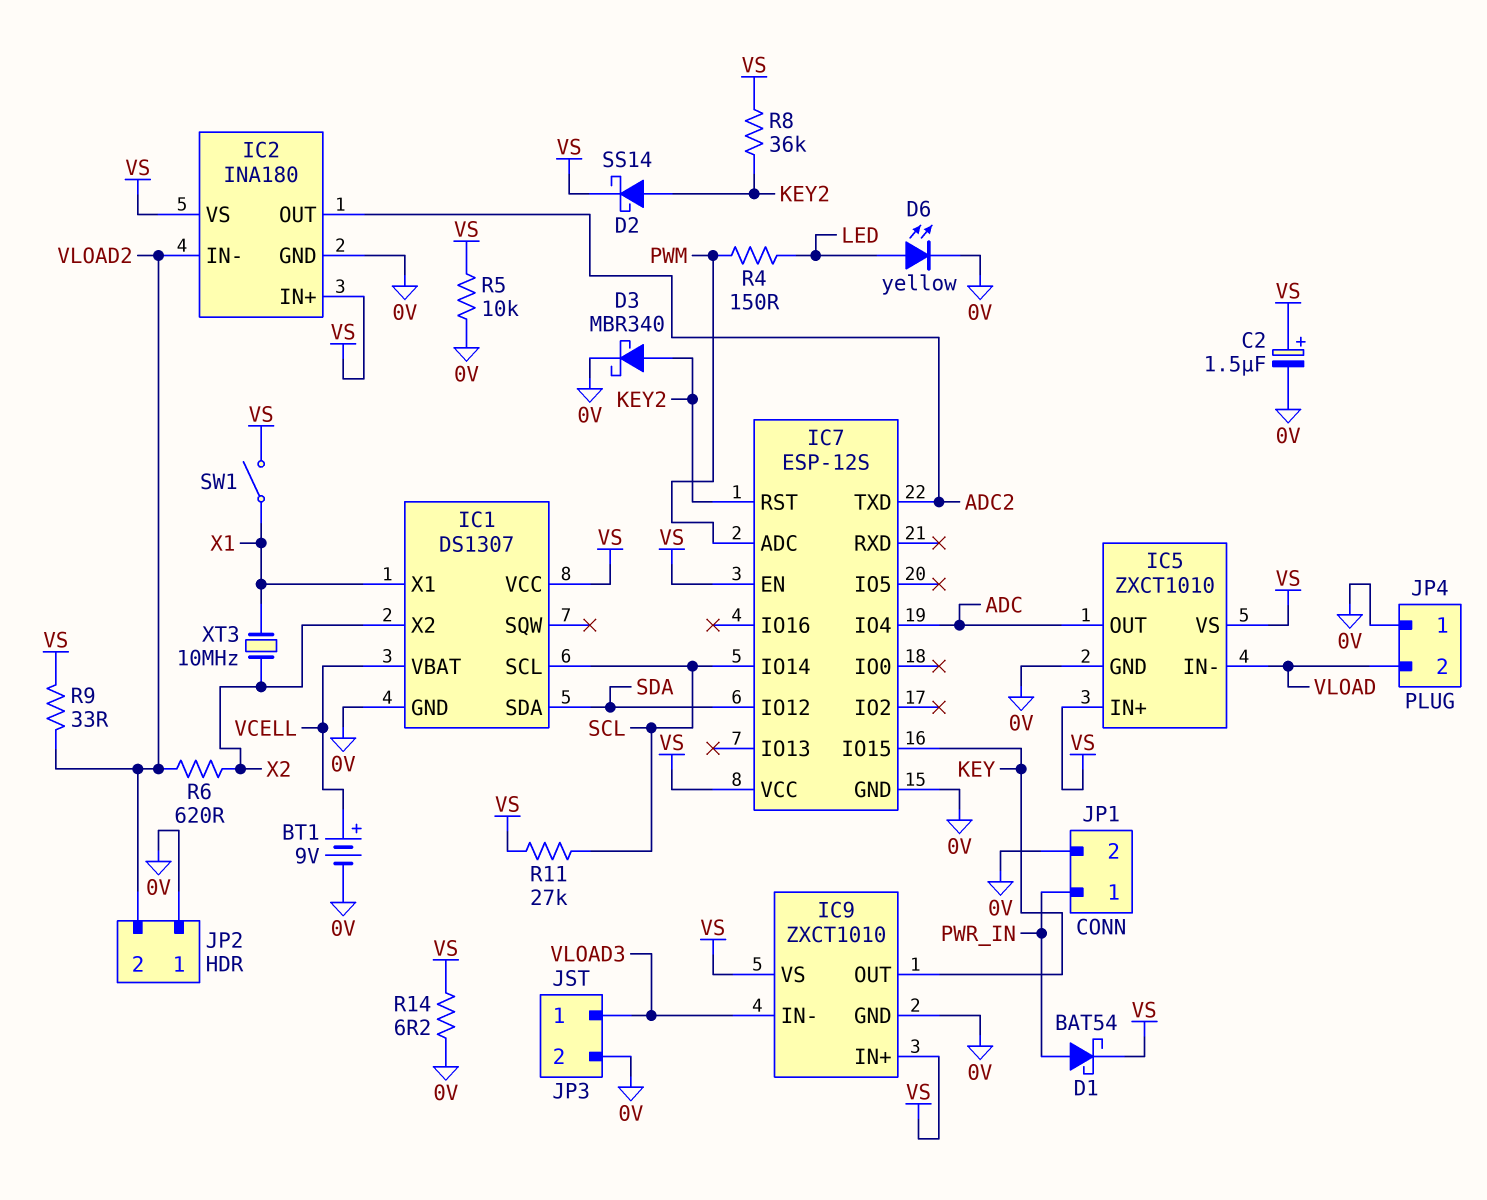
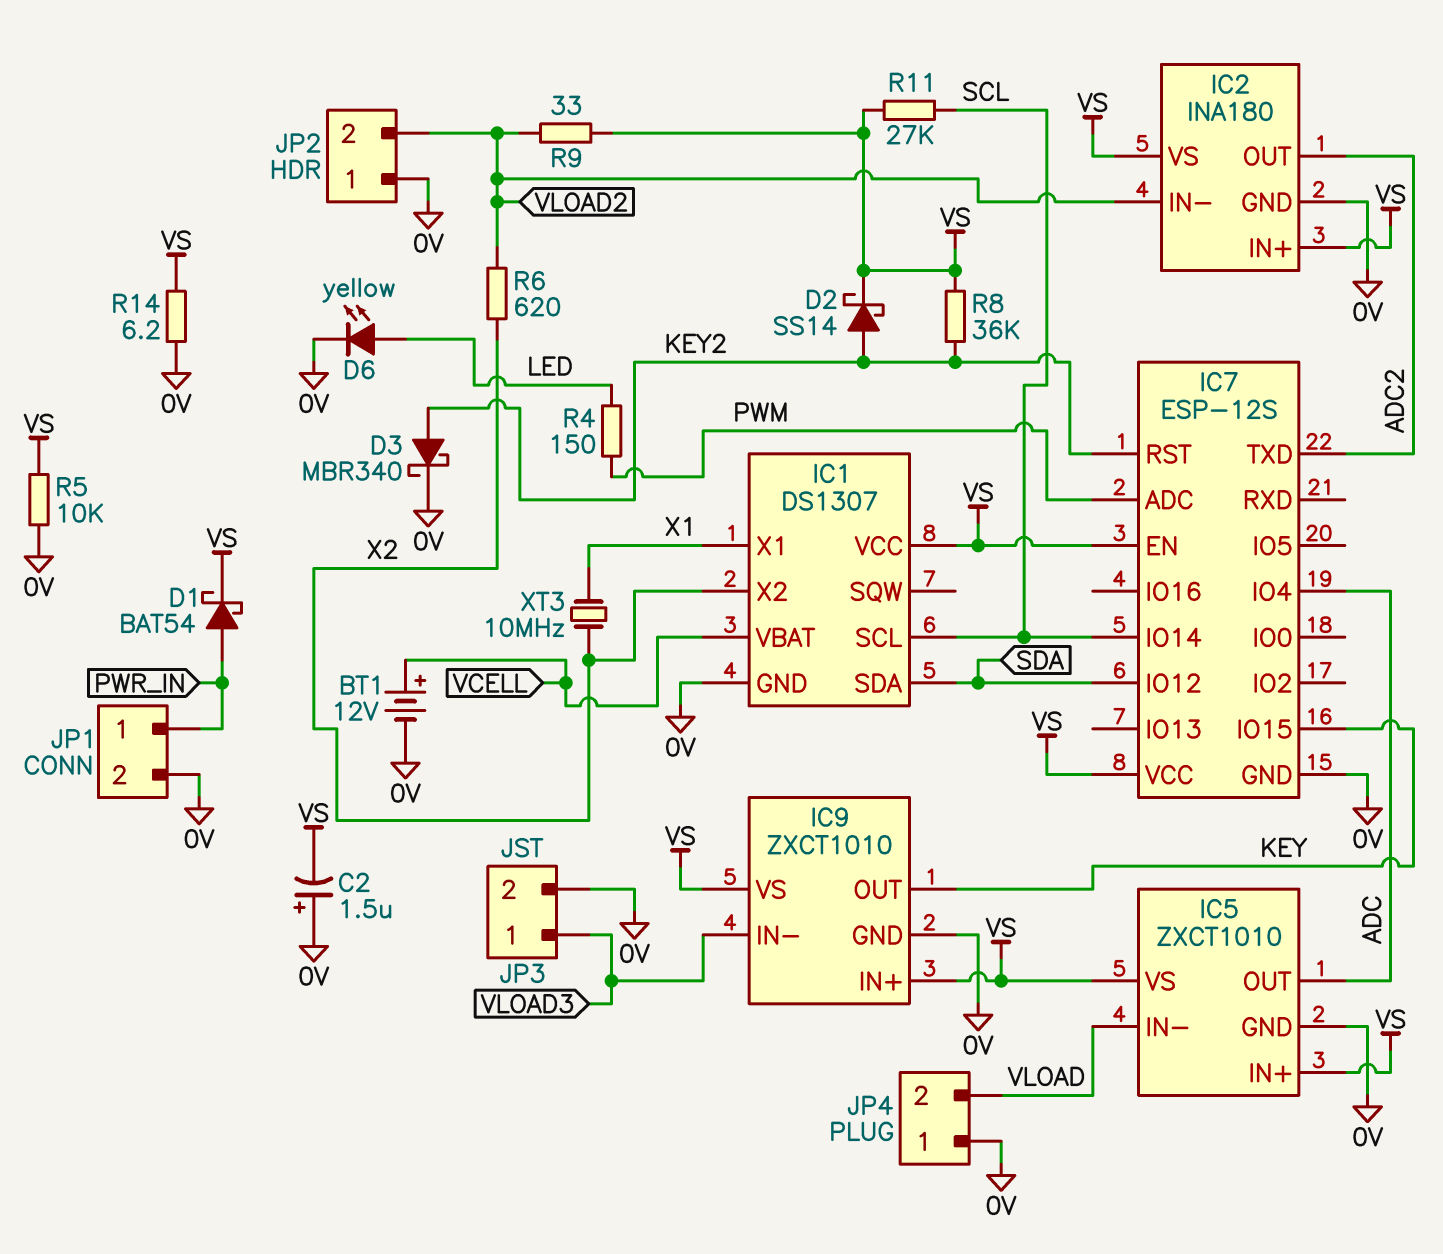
BT1: 9V (plus VCELL, minus 0V) -> 12V (plus VCELL, minus 0V)
C2: 1.5uF (plus VS, minus 0V) -> 1.5uF (plus 0V, minus VS)
SW1: switch (VS, X1) -> none

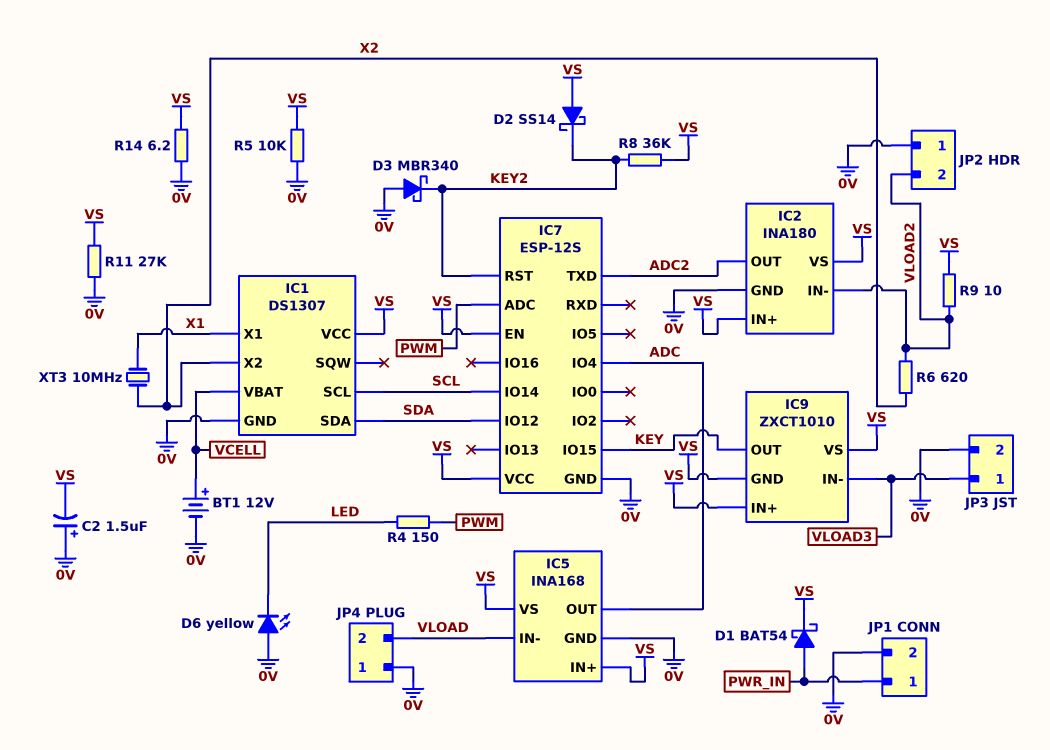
D2: schottky SS14 (A KEY2, K VS) -> schottky SS14 (A VS, K KEY2)
D3: schottky MBR340 (A KEY2, K 0V) -> schottky MBR340 (A 0V, K KEY2)
D6: LED yellow (A LED, K 0V) -> LED yellow (A 0V, K LED)
IC5: ZXCT1010 -> INA168
IC9 pin GND: 0V -> VS
R9: 33 (VLOAD2, VS) -> 10 (VLOAD2, VS)
R11: 27k (SCL, VS) -> 27k (0V, VS)

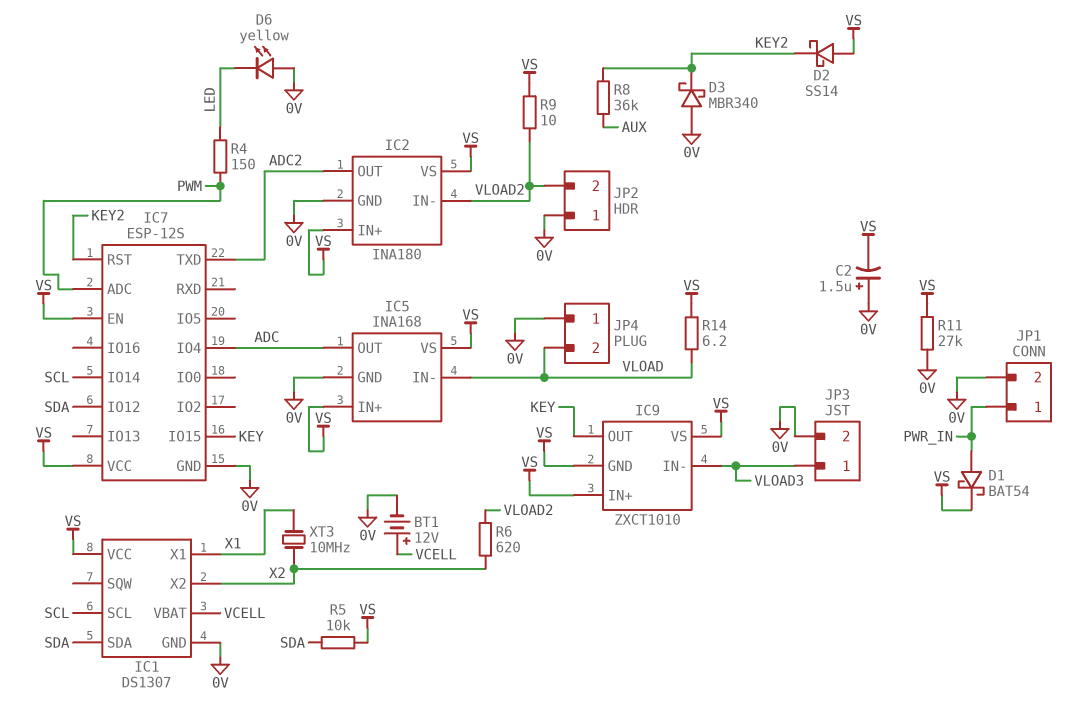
R5: 10k (0V, VS) -> 10k (SDA, VS)
R8: 36k (KEY2, VS) -> 36k (AUX, KEY2)
R14: 6.2 (0V, VS) -> 6.2 (VLOAD, VS)

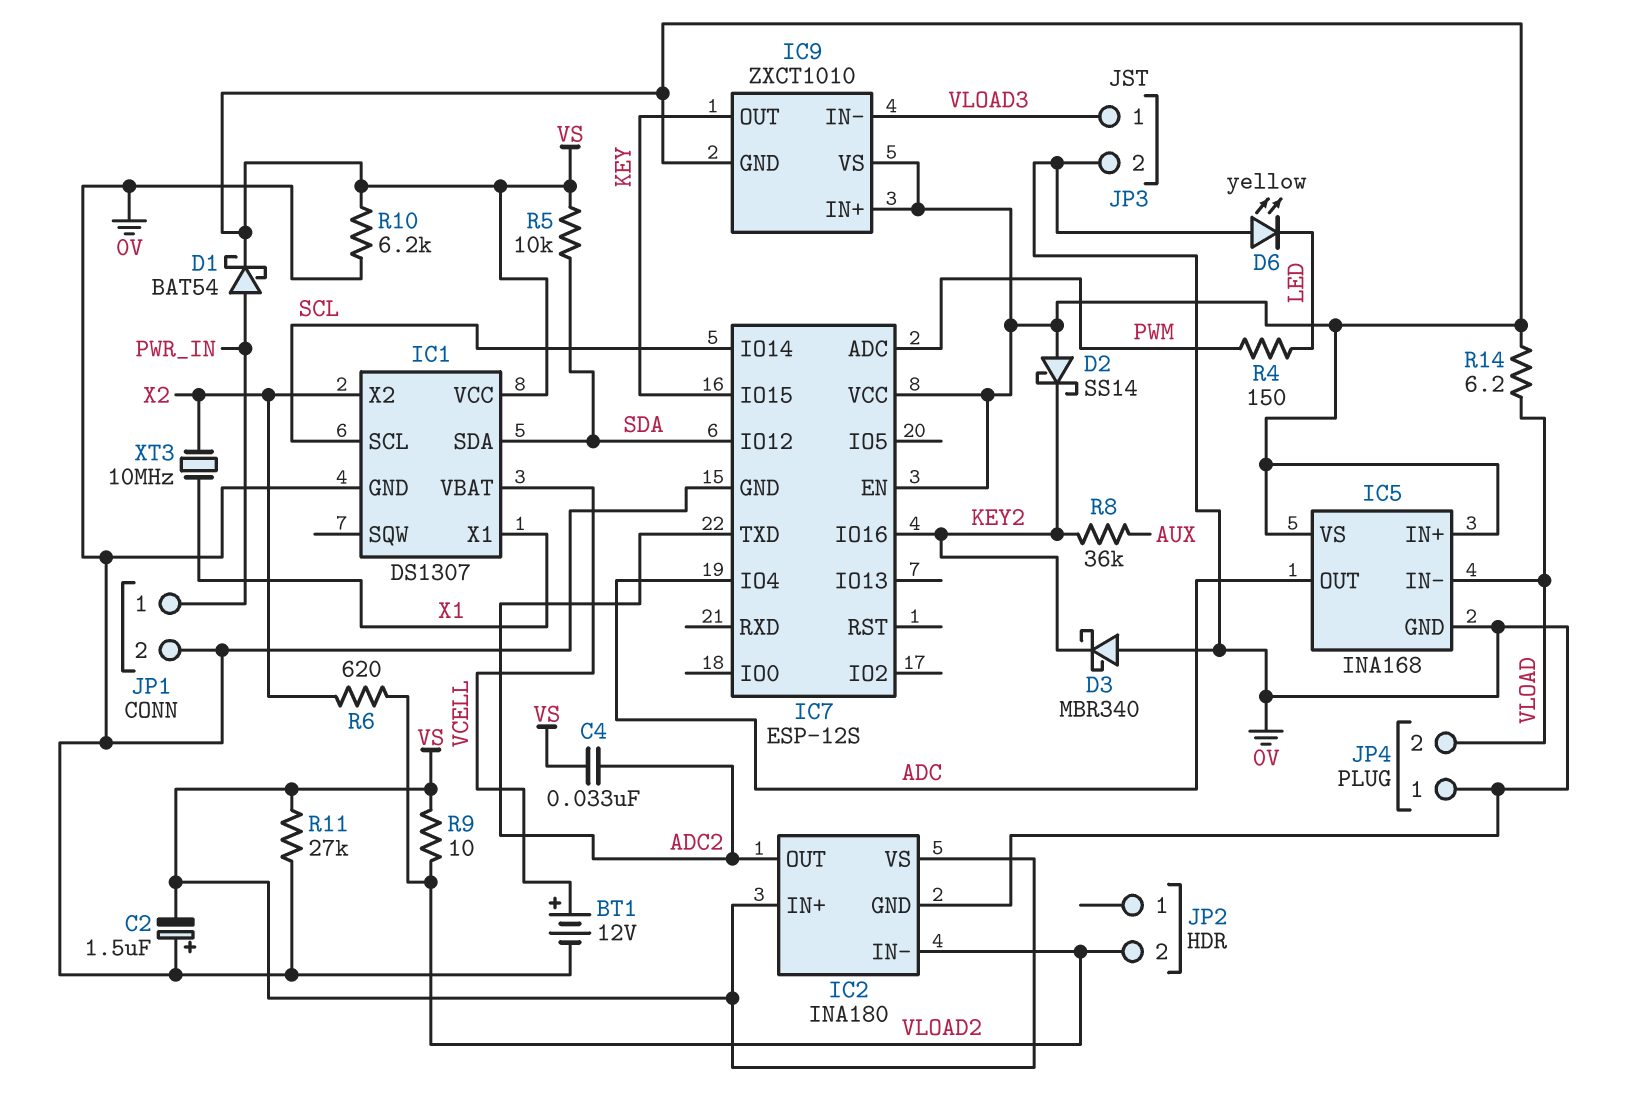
C4: none -> 33nF (ADC2, VS)
IC7 pin IO16: none -> KEY2
IC7 pin RST: KEY2 -> none
JP2 pin 1: 0V -> none
R10: none -> 6.2k (0V, VS)

